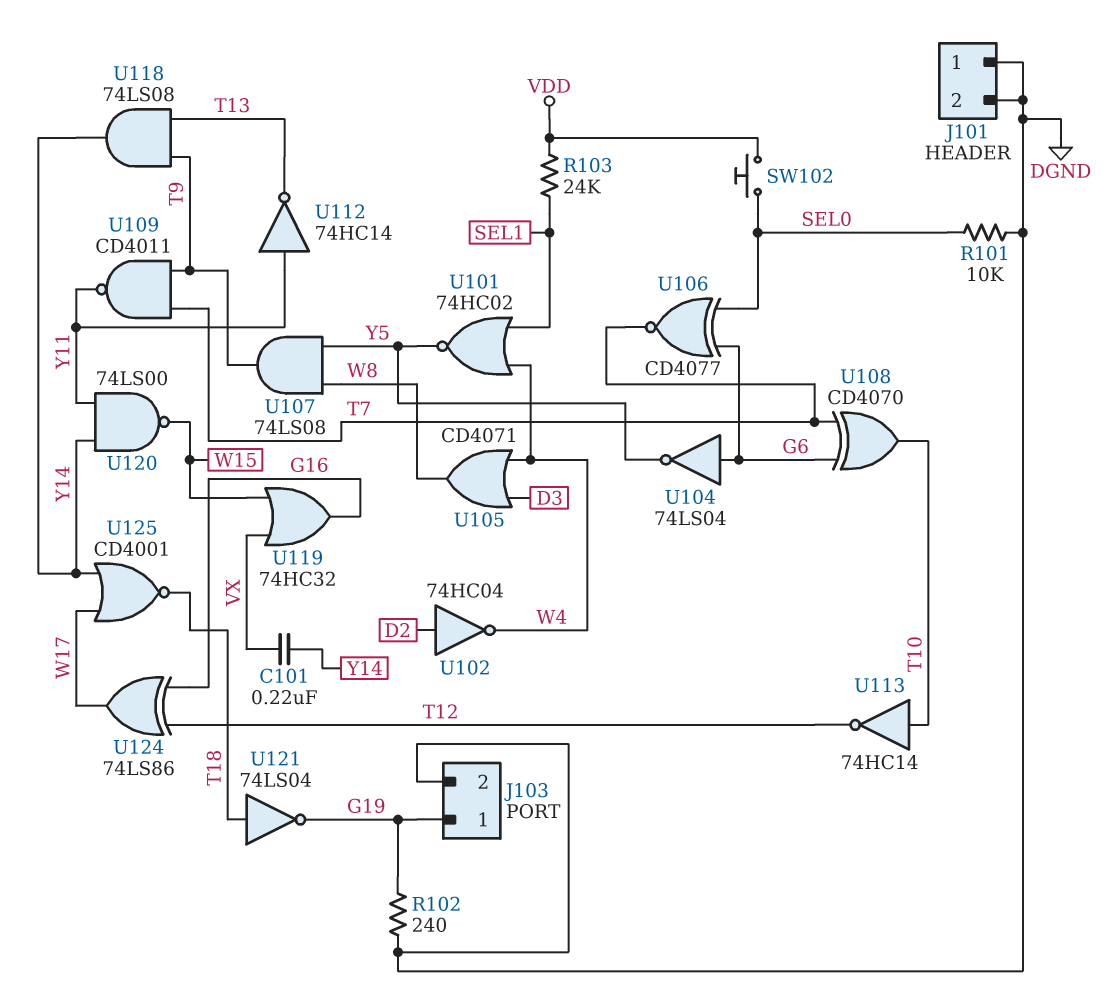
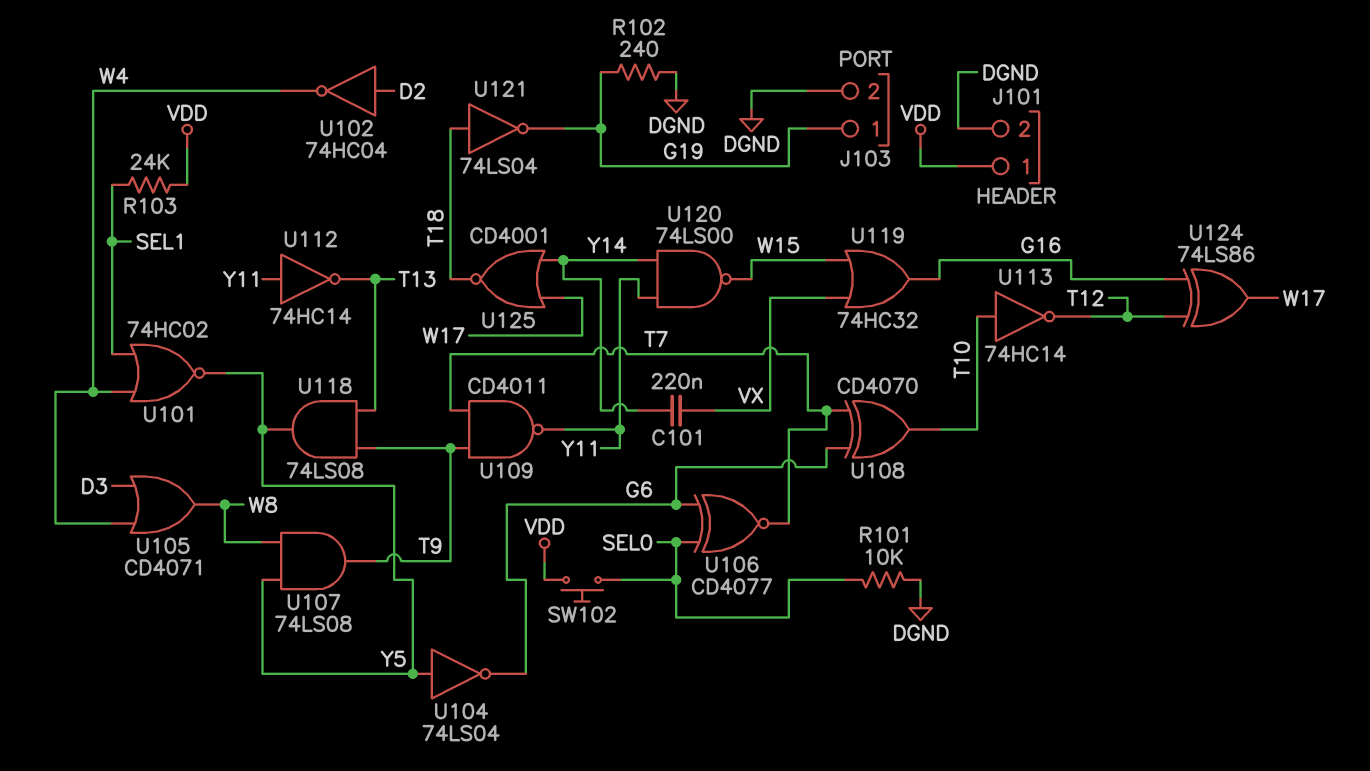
J101 pin 1: DGND -> VDD
U104: NOT 74LS04 (in G6, out Y5) -> NOT 74LS04 (in Y5, out G6)
U118: AND 74LS08 (in T9, in T13, out Y14) -> AND 74LS08 (in T9, in T13, out Y5)

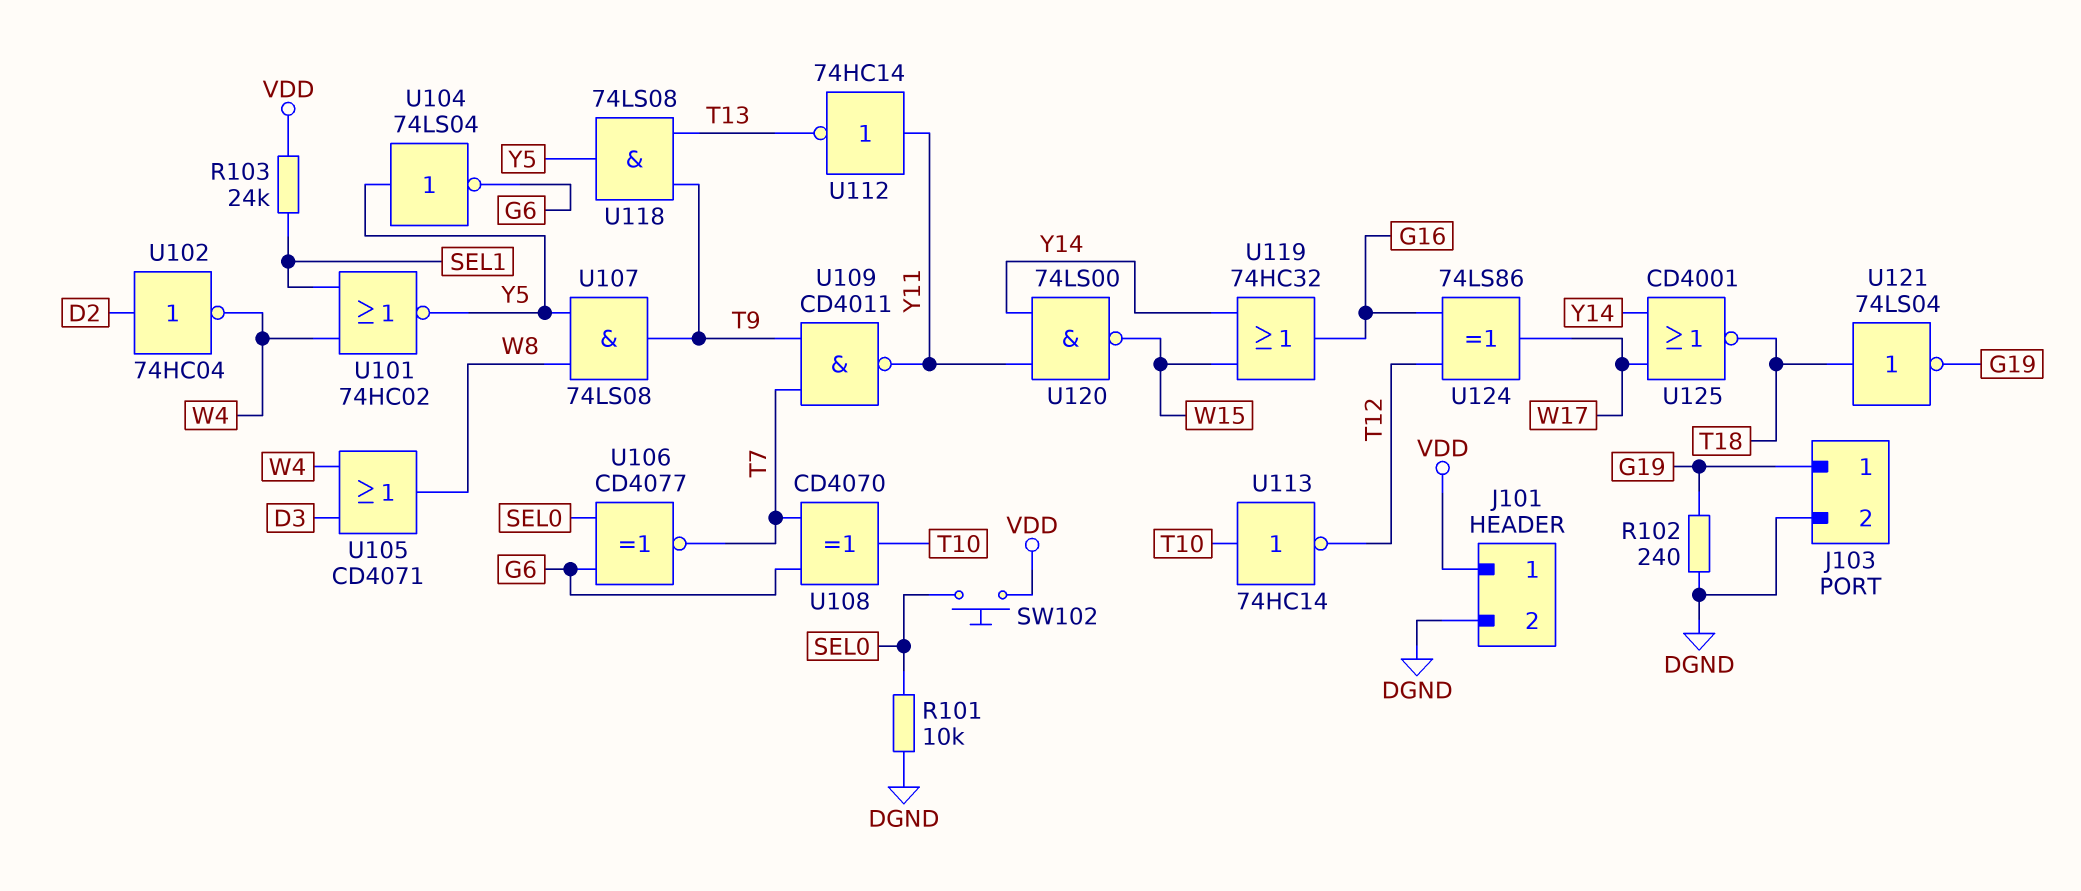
C101: 220nF (VX, Y14) -> none
U119: OR 74HC32 (in VX, in W15, out G16) -> OR 74HC32 (in W15, in Y14, out G16)

